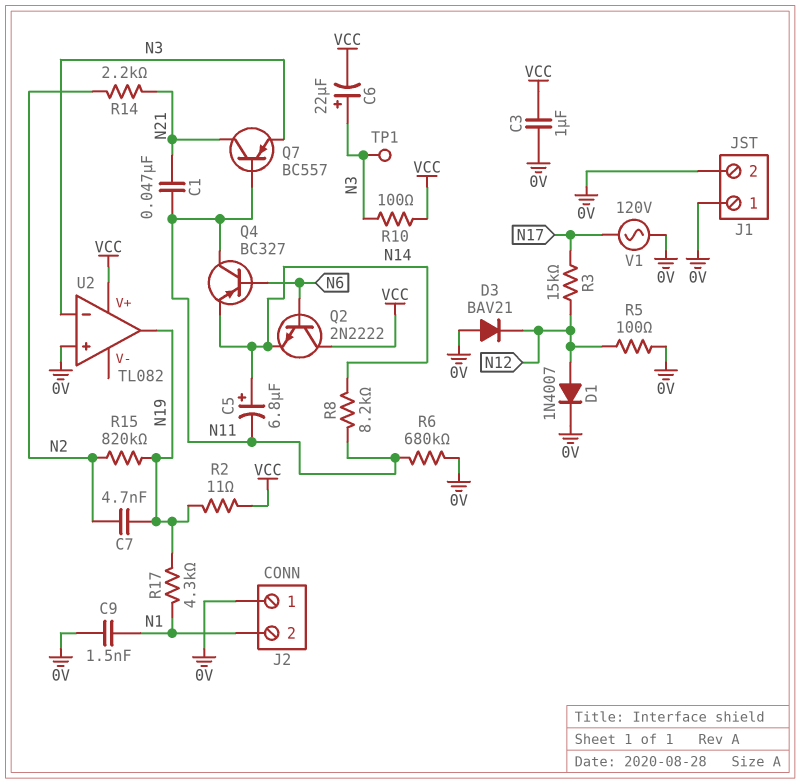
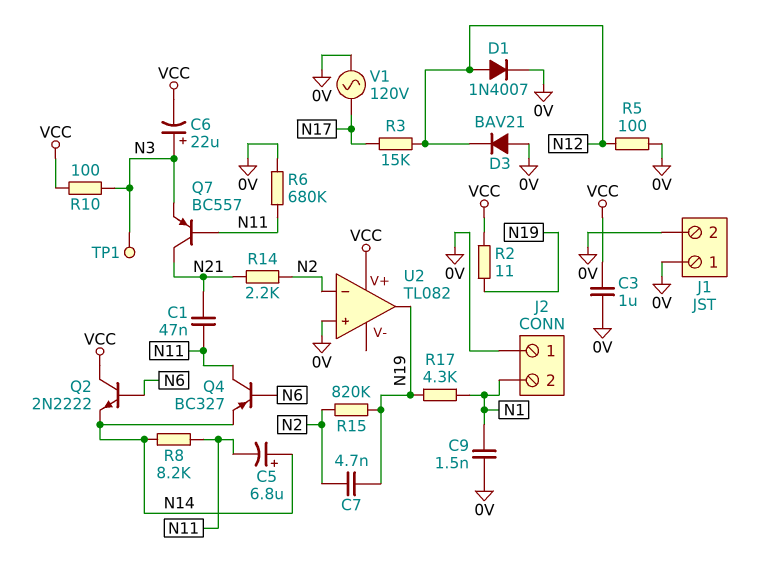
U2 pin in-: N3 -> N2

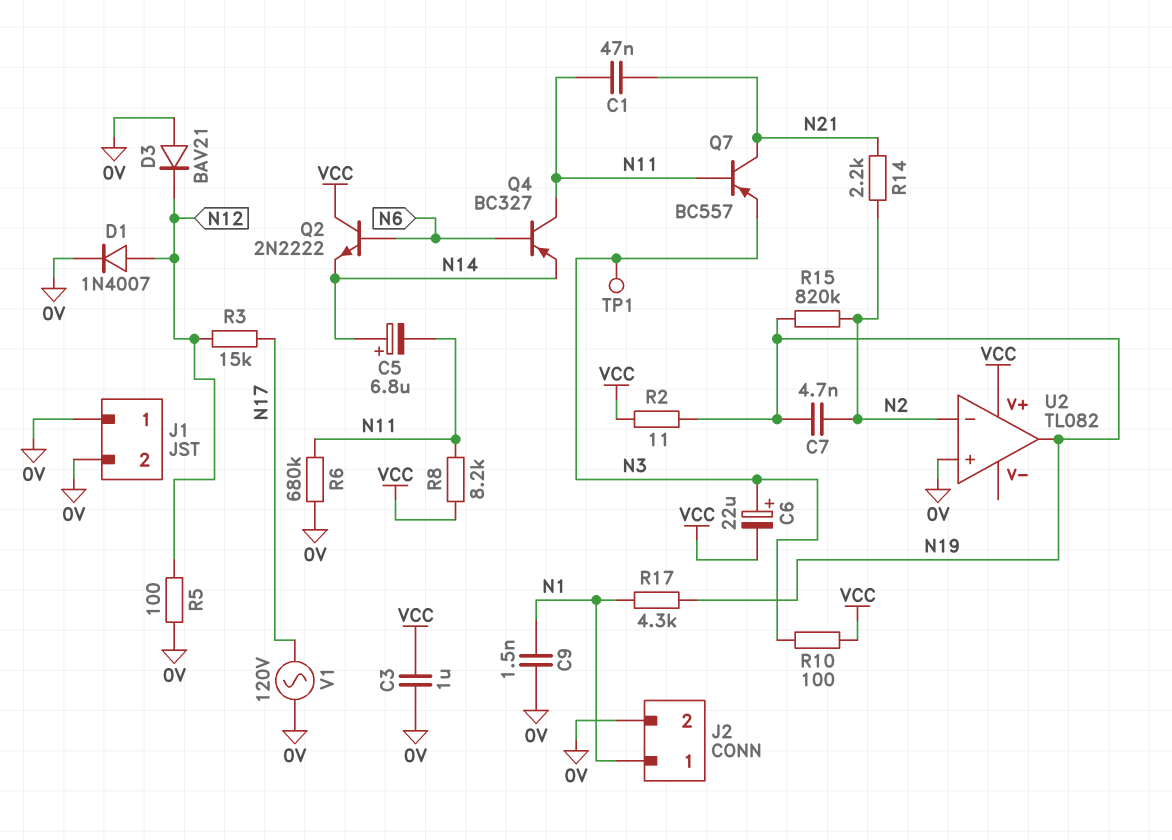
J2 pin 1: 0V -> N1
J2 pin 2: N1 -> 0V
R8: 8.2k (N11, N14) -> 8.2k (N11, VCC)

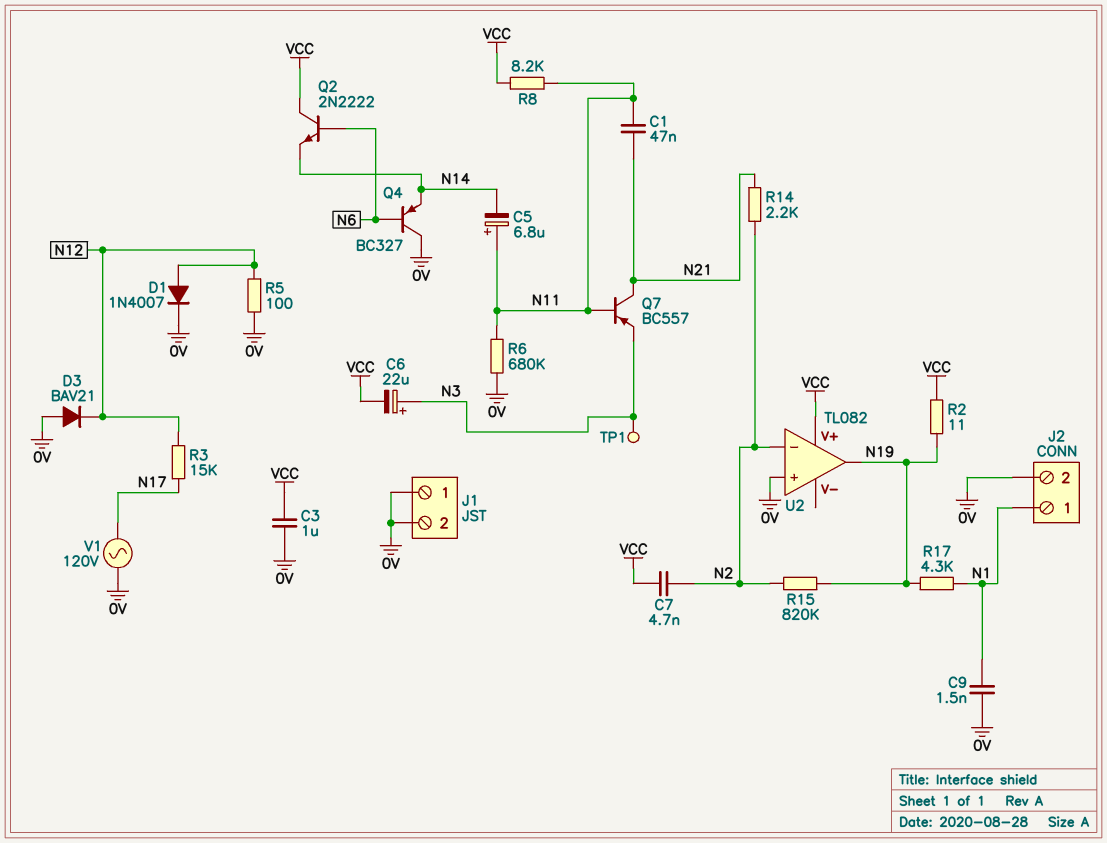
C5: 6.8uF (plus N14, minus N11) -> 6.8uF (plus N11, minus N14)
C7: 4.7nF (N2, N19) -> 4.7nF (N2, VCC)
Q4: PNP BC327 (B N6, C N11, E N14) -> PNP BC327 (B N6, C 0V, E N14)
R10: 100 (N3, VCC) -> none

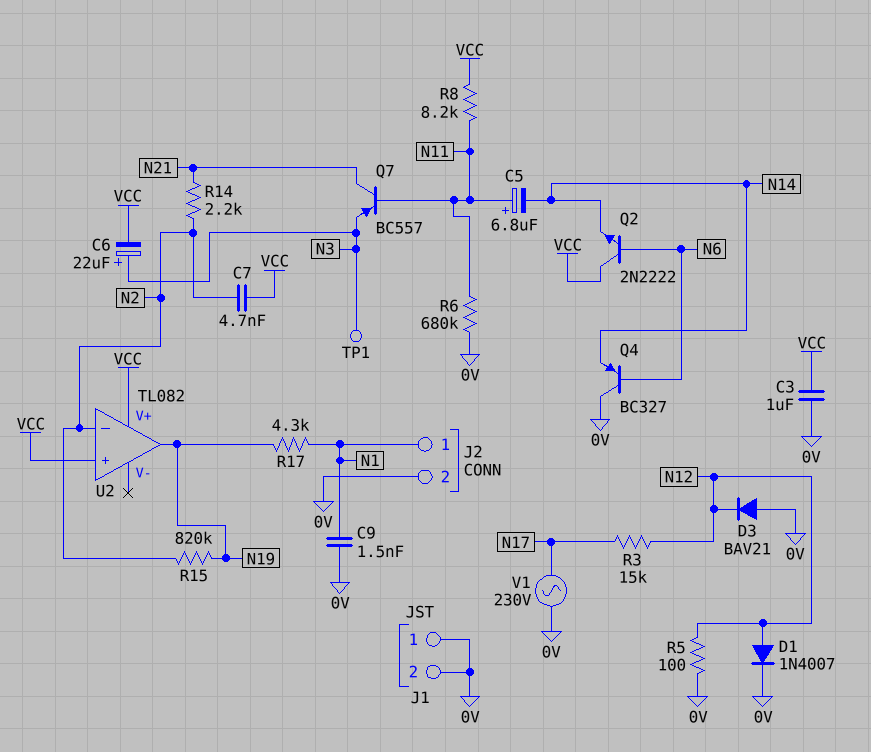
C1: 47nF (N11, N21) -> none
R2: 11 (N19, VCC) -> none
U2 pin in+: 0V -> VCC
V1: AC 120V (0V, N17) -> AC 230V (0V, N17)

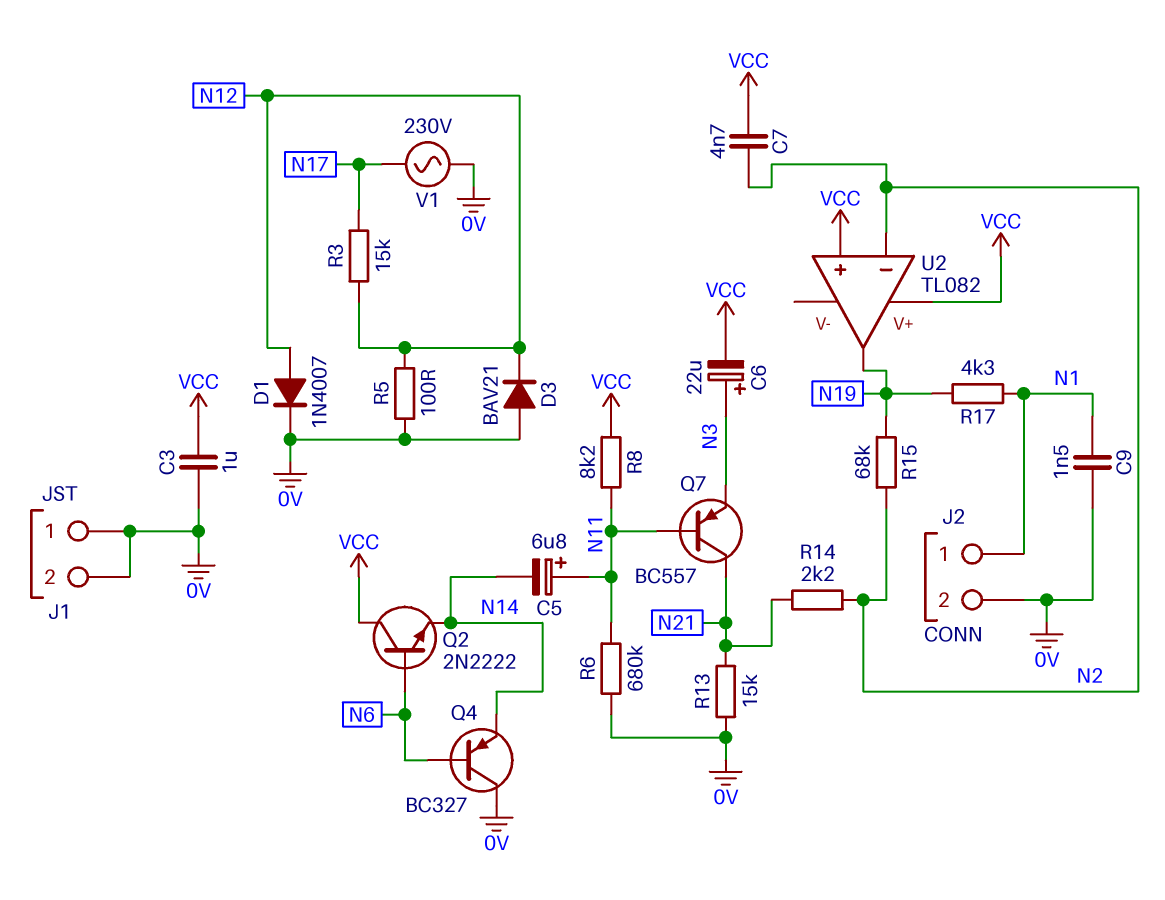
R13: none -> 15k (0V, N21)
R15: 820k (N2, N19) -> 68k (N2, N19)
TP1: test point (N3) -> none

